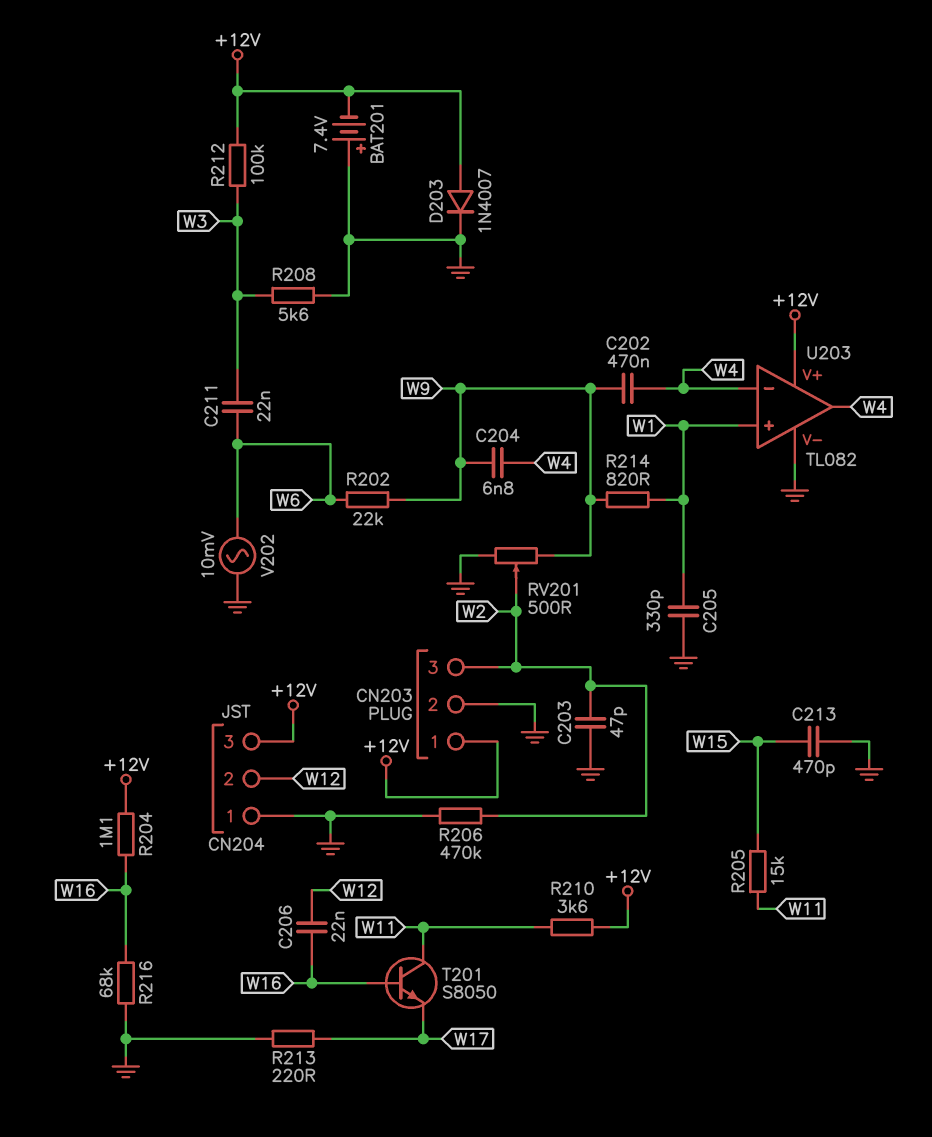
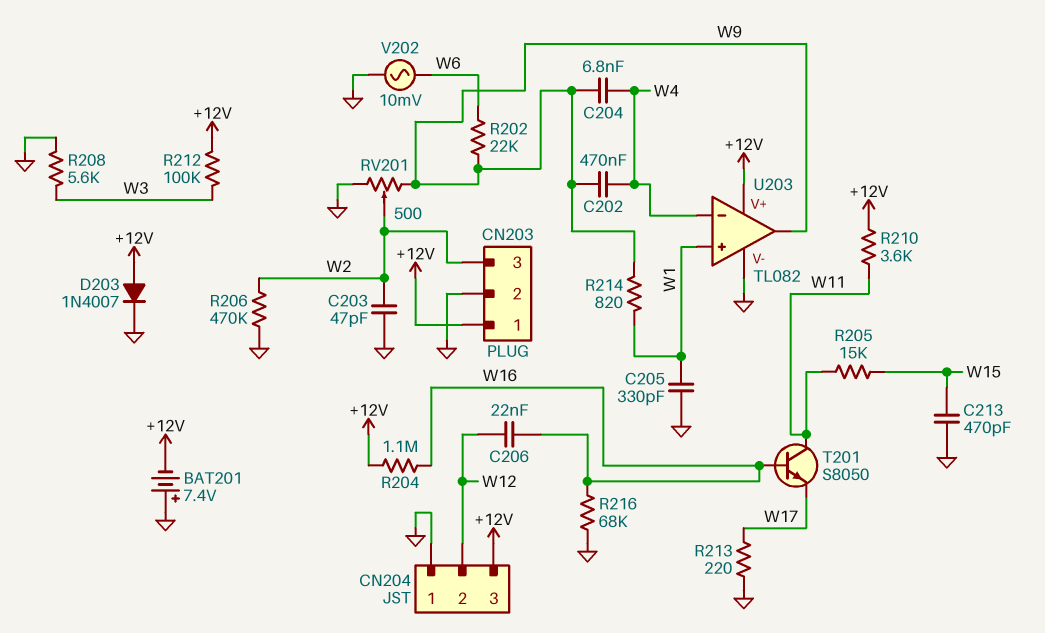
C211: 22nF (W3, W6) -> none
U203 pin out: W4 -> W9

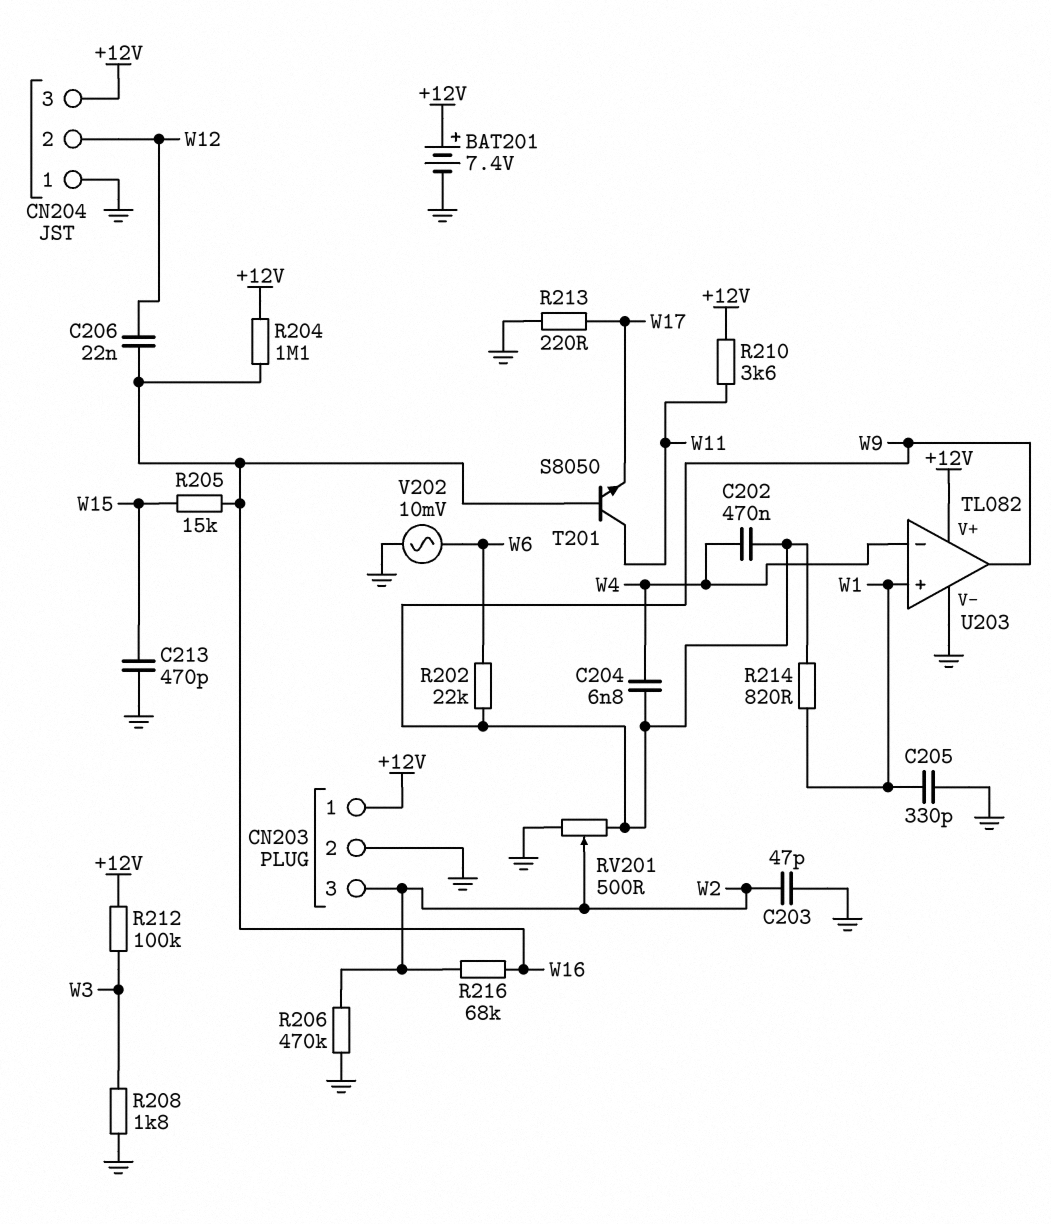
BAT201: 7.4V (plus GND, minus +12V) -> 7.4V (plus +12V, minus GND)
D203: diode 1N4007 (A +12V, K GND) -> none
R205: 15k (W11, W15) -> 15k (W15, W16)
R208: 5.6k (GND, W3) -> 1.8k (GND, W3)
R216: 68k (GND, W16) -> 68k (W2, W16)

